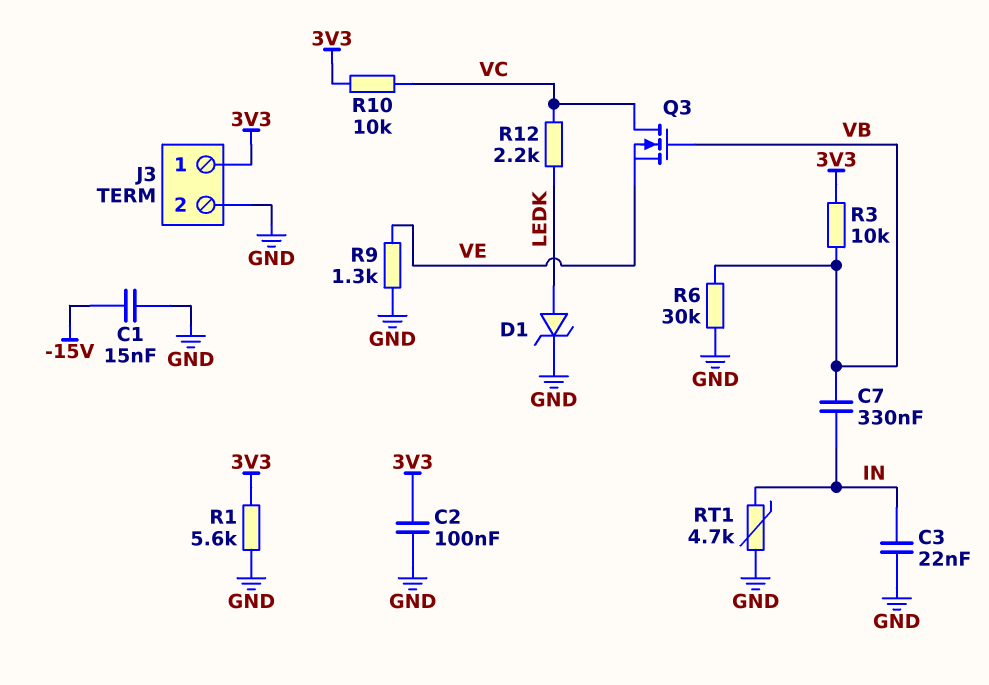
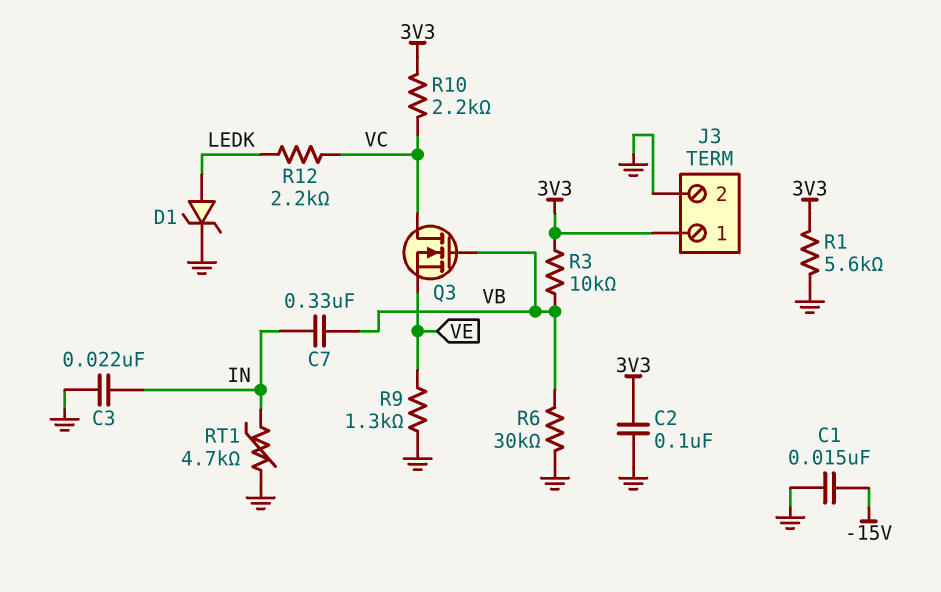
R10: 10k (3V3, VC) -> 2.2k (3V3, VC)

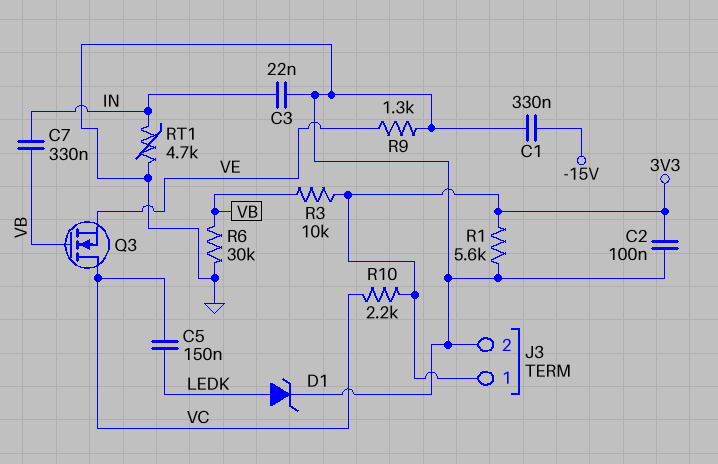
C1: 15nF (-15V, GND) -> 330nF (-15V, GND)
C5: none -> 150nF (LEDK, VC)
R12: 2.2k (LEDK, VC) -> none

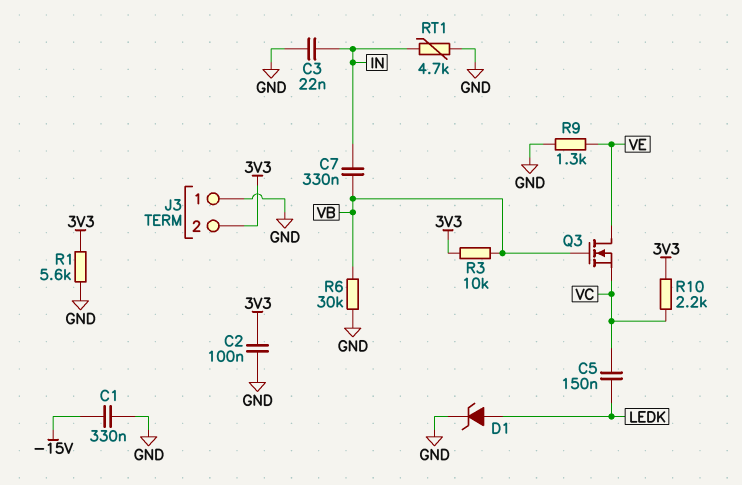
J3 pin 1: 3V3 -> GND
J3 pin 2: GND -> 3V3
Q3: NMOS (G VB, D VC, S VE) -> NMOS (G VB, D VE, S VC)

